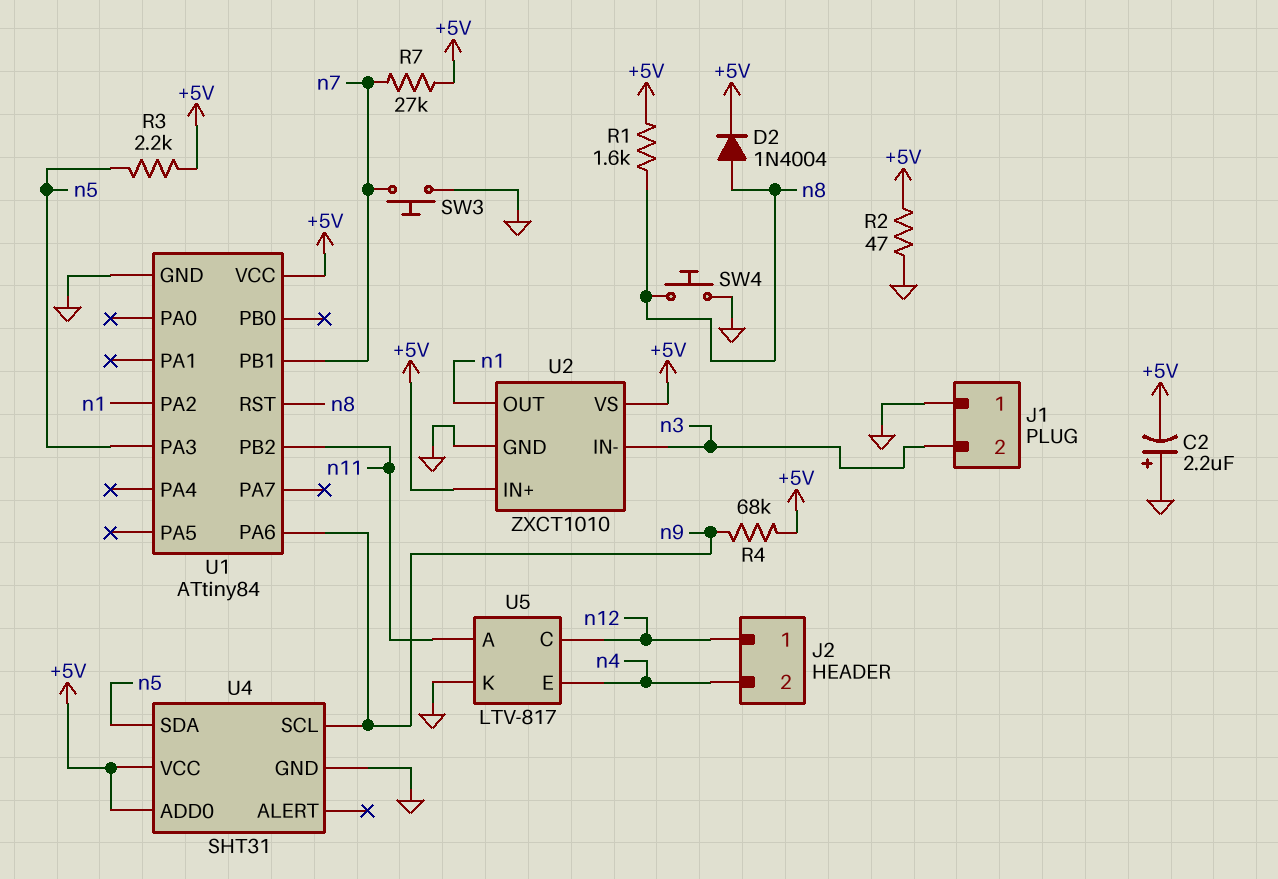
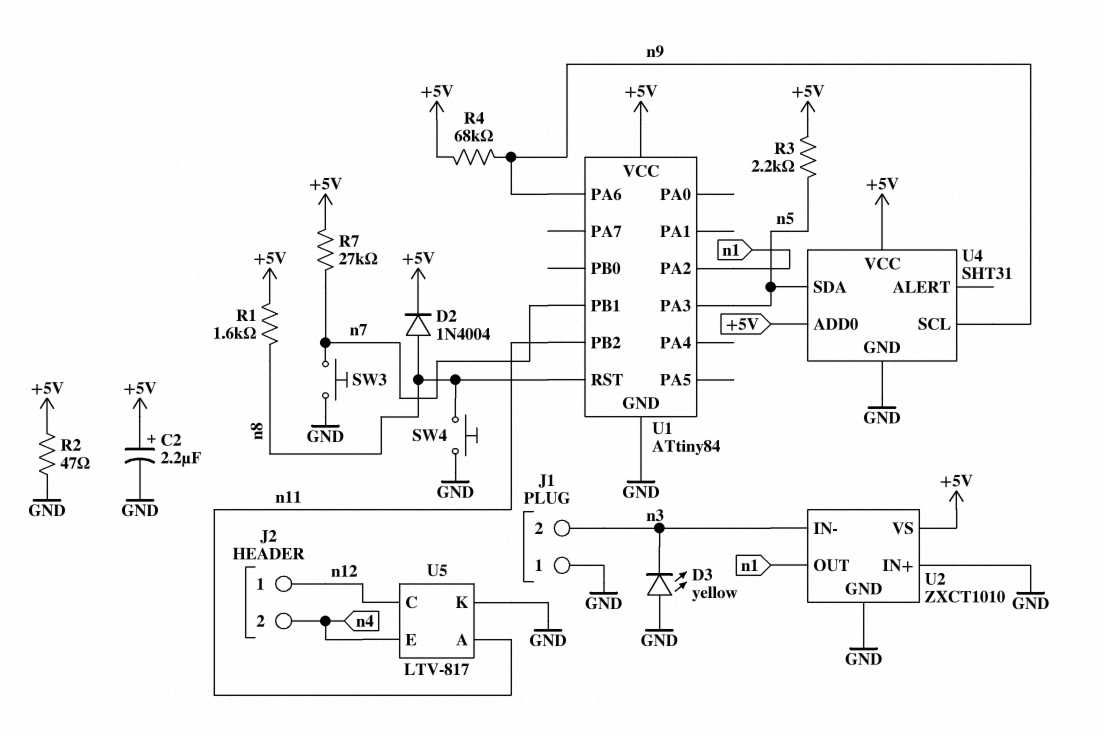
C2: 2.2uF (plus GND, minus +5V) -> 2.2uF (plus +5V, minus GND)
D3: none -> LED yellow (A GND, K n3)
U2 pin IN+: +5V -> GND

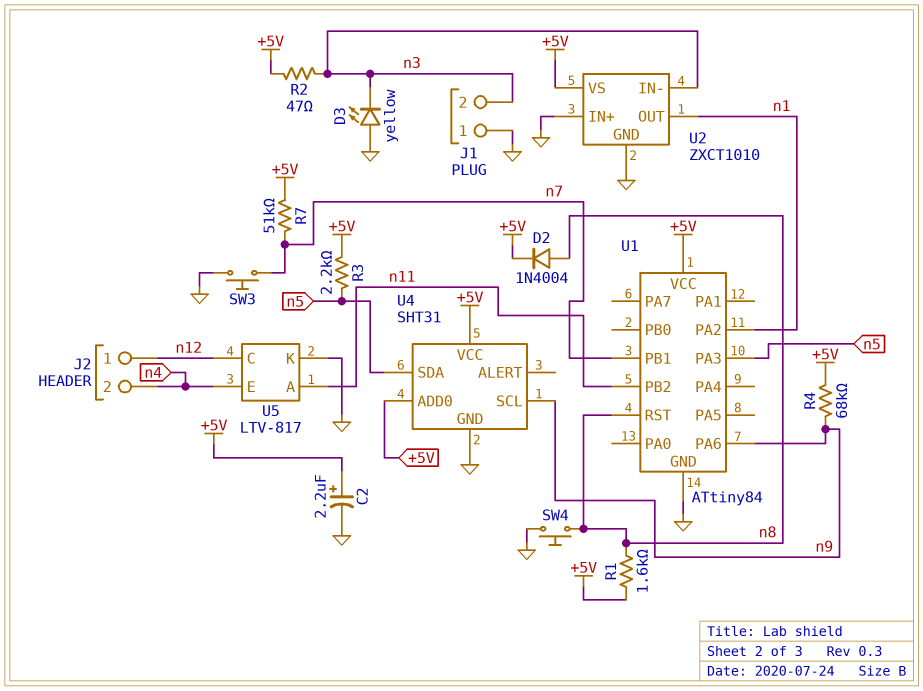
R2: 47 (+5V, GND) -> 47 (+5V, n3)
R7: 27k (+5V, n7) -> 51k (+5V, n7)

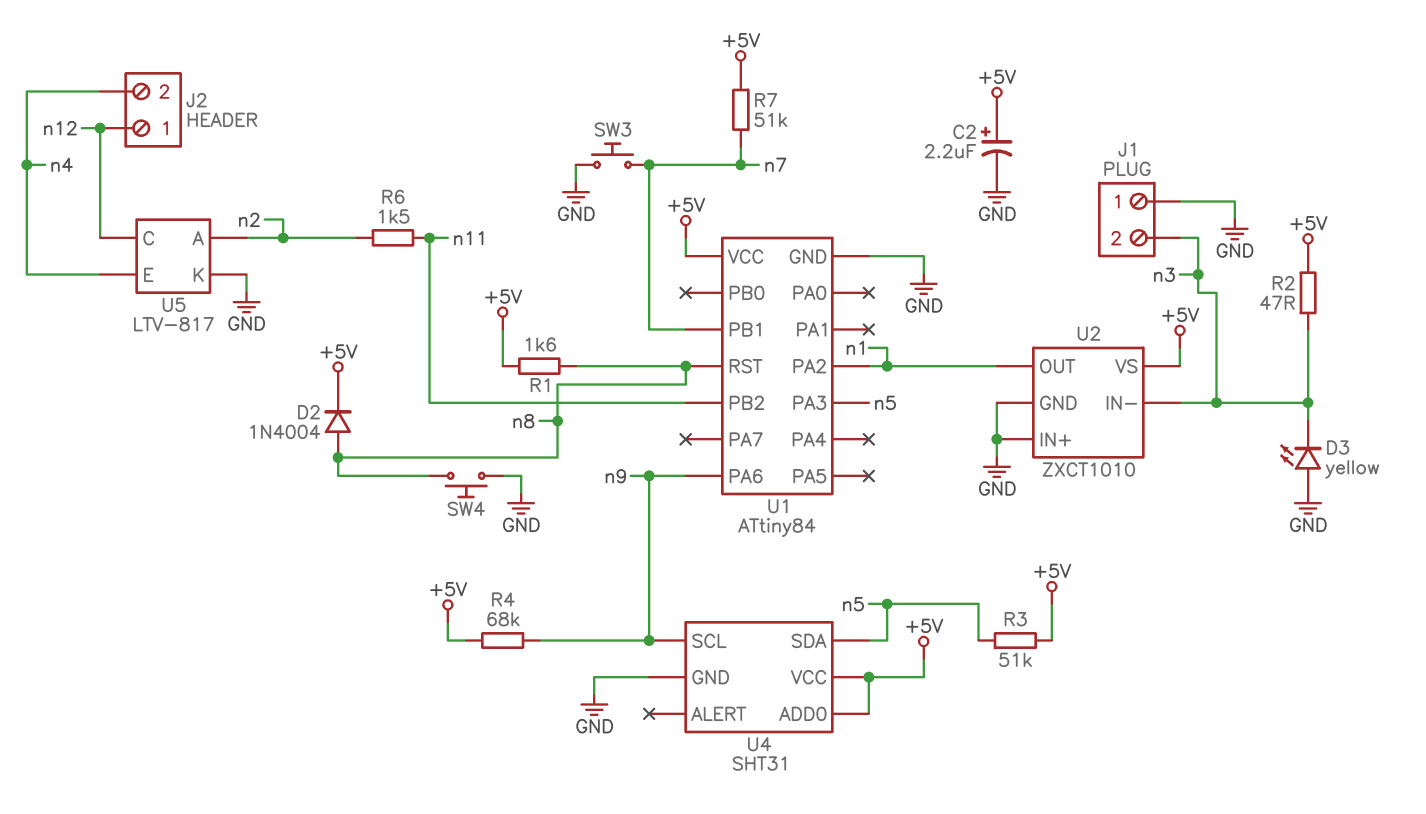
R3: 2.2k (+5V, n5) -> 51k (+5V, n5)
R6: none -> 1.5k (n2, n11)
U5 pin A: n11 -> n2

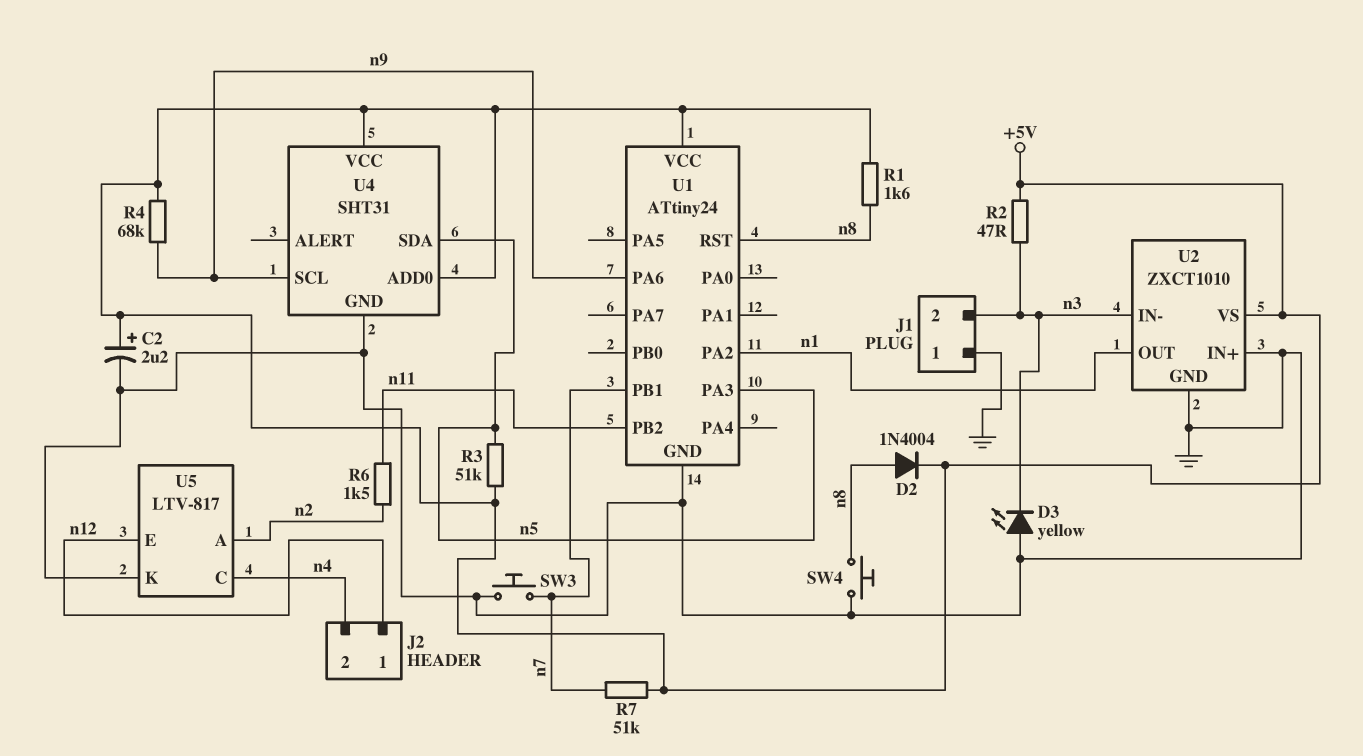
U1: ATtiny84 -> ATtiny24
U5 pin C: n12 -> n4
U5 pin E: n4 -> n12

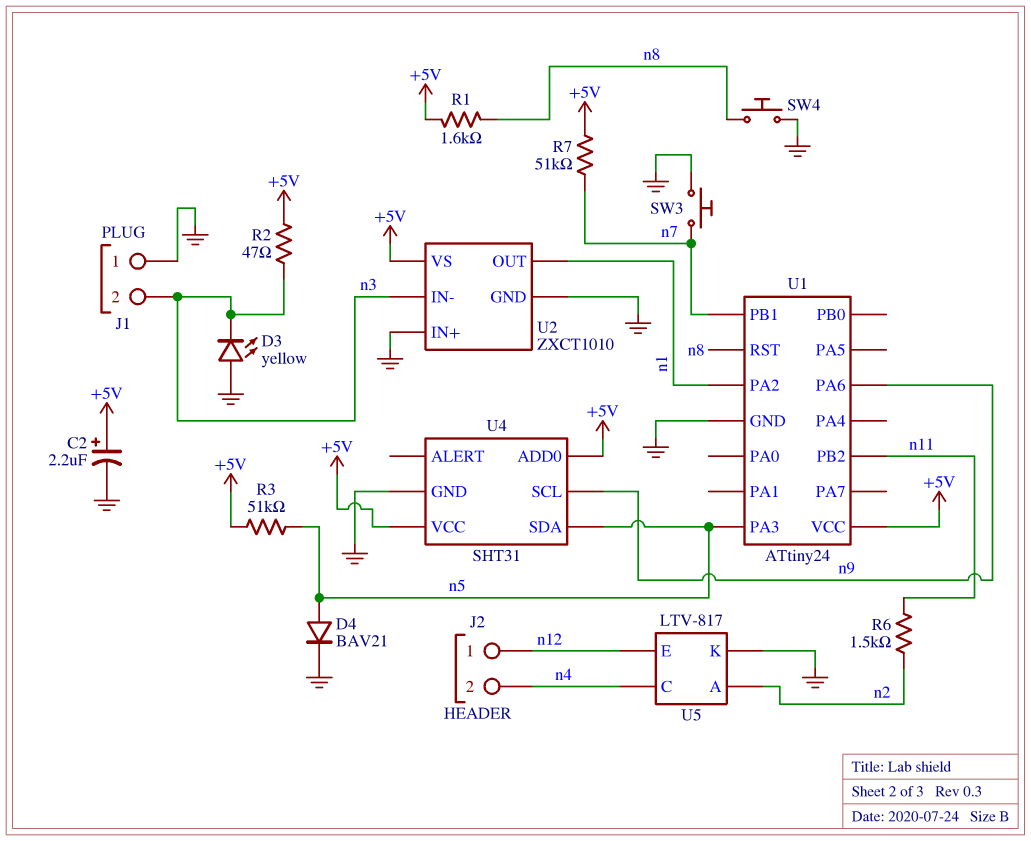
D2: diode 1N4004 (A n8, K +5V) -> none
D4: none -> diode BAV21 (A n5, K GND)
R4: 68k (+5V, n9) -> none

